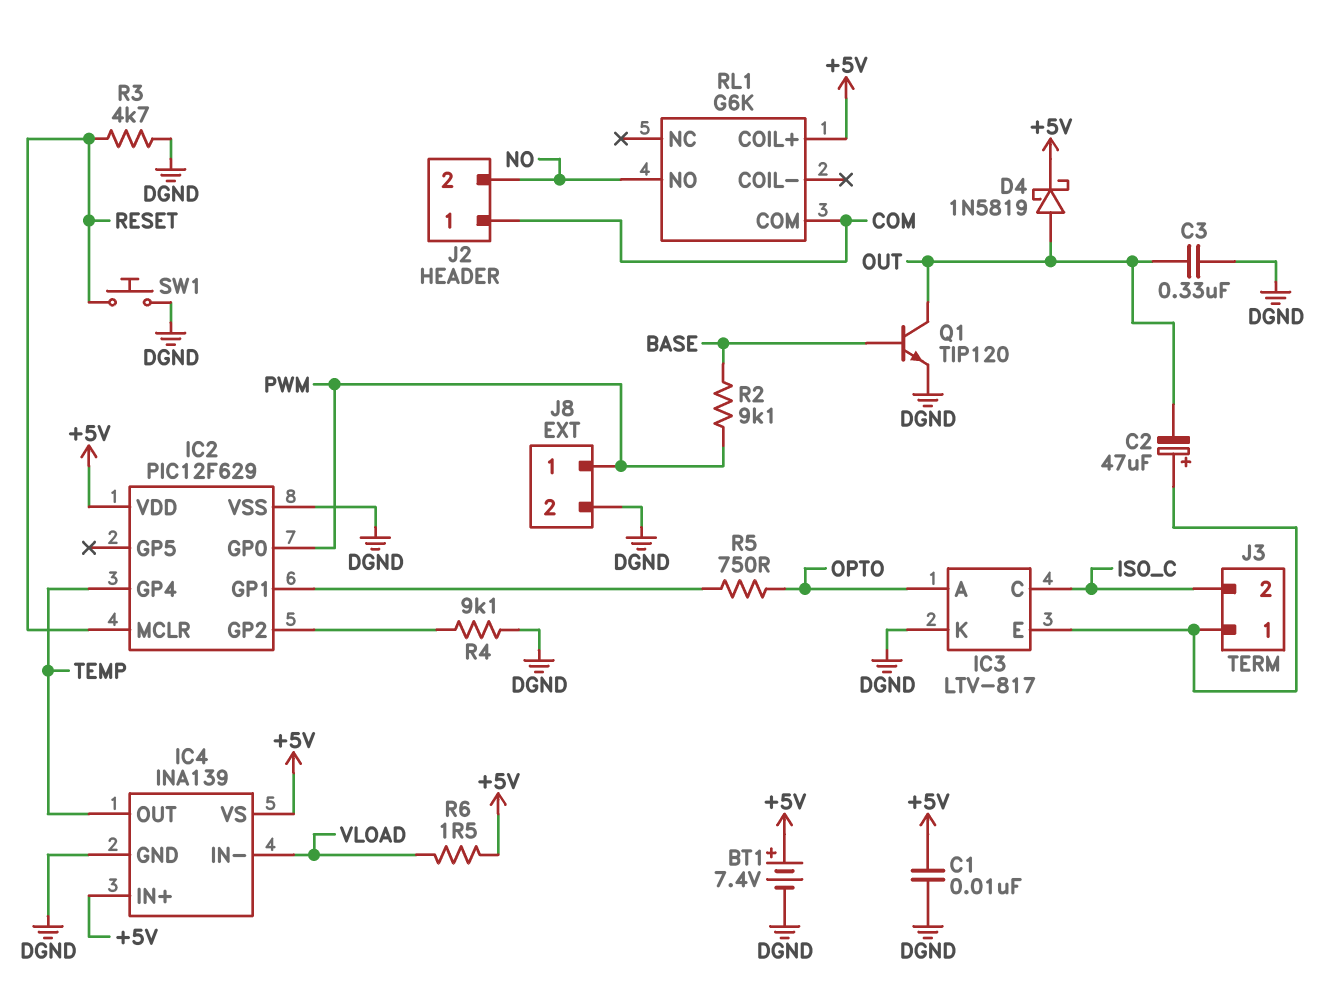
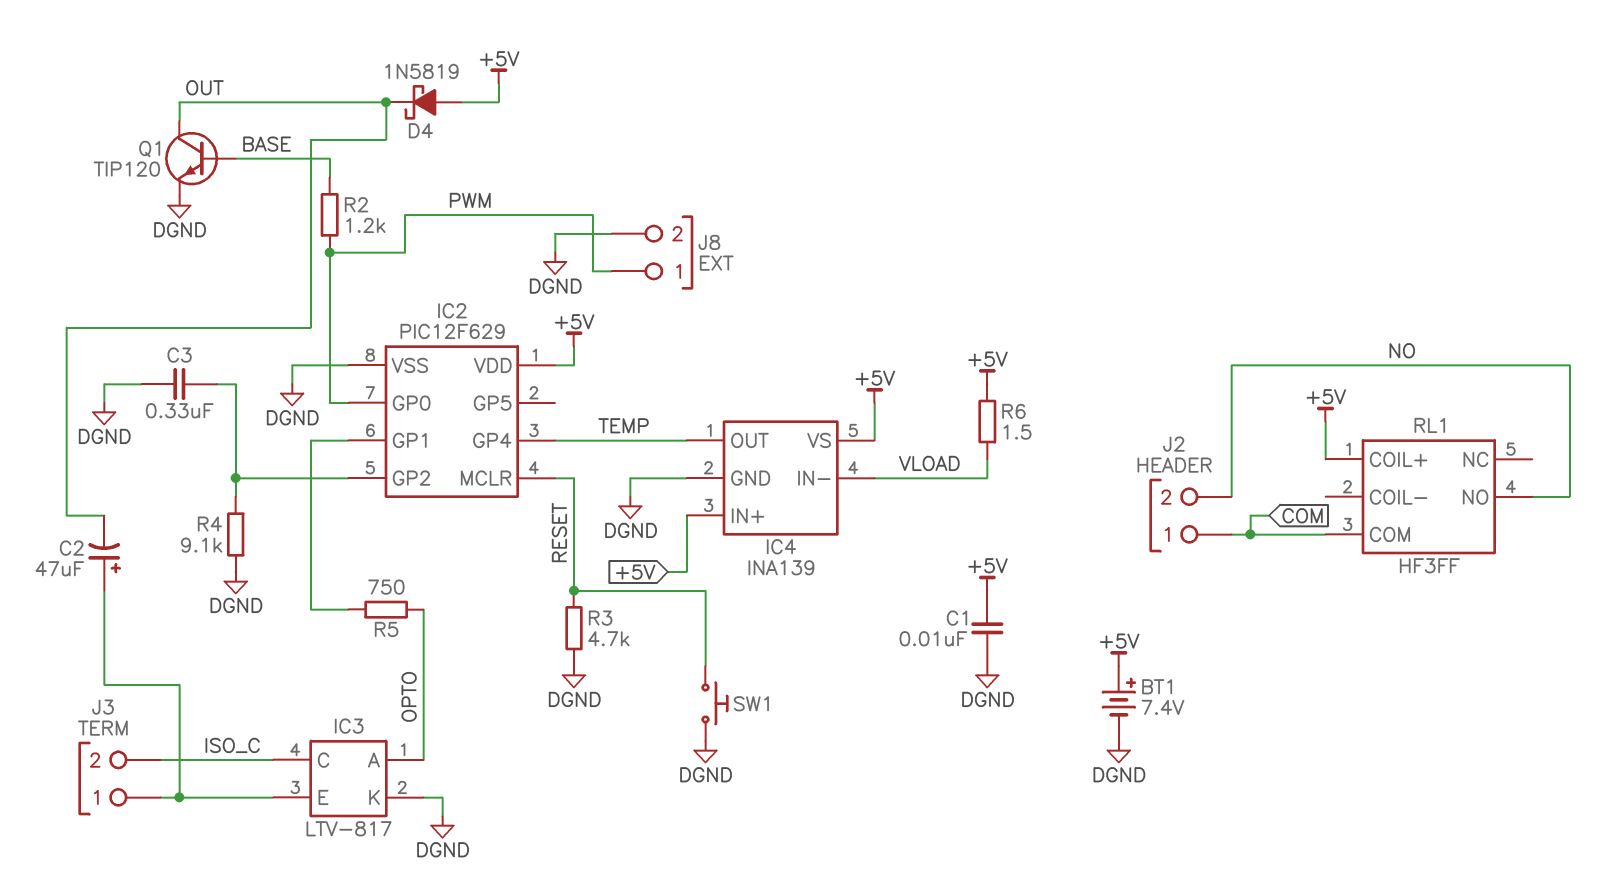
C3: 330nF (DGND, OUT) -> 330nF (DGND, IC2/GP2)
D4: schottky 1N5819 (A OUT, K +5V) -> schottky 1N5819 (A +5V, K OUT)
R2: 9.1k (BASE, PWM) -> 1.2k (BASE, PWM)
RL1: G6K -> HF3FF

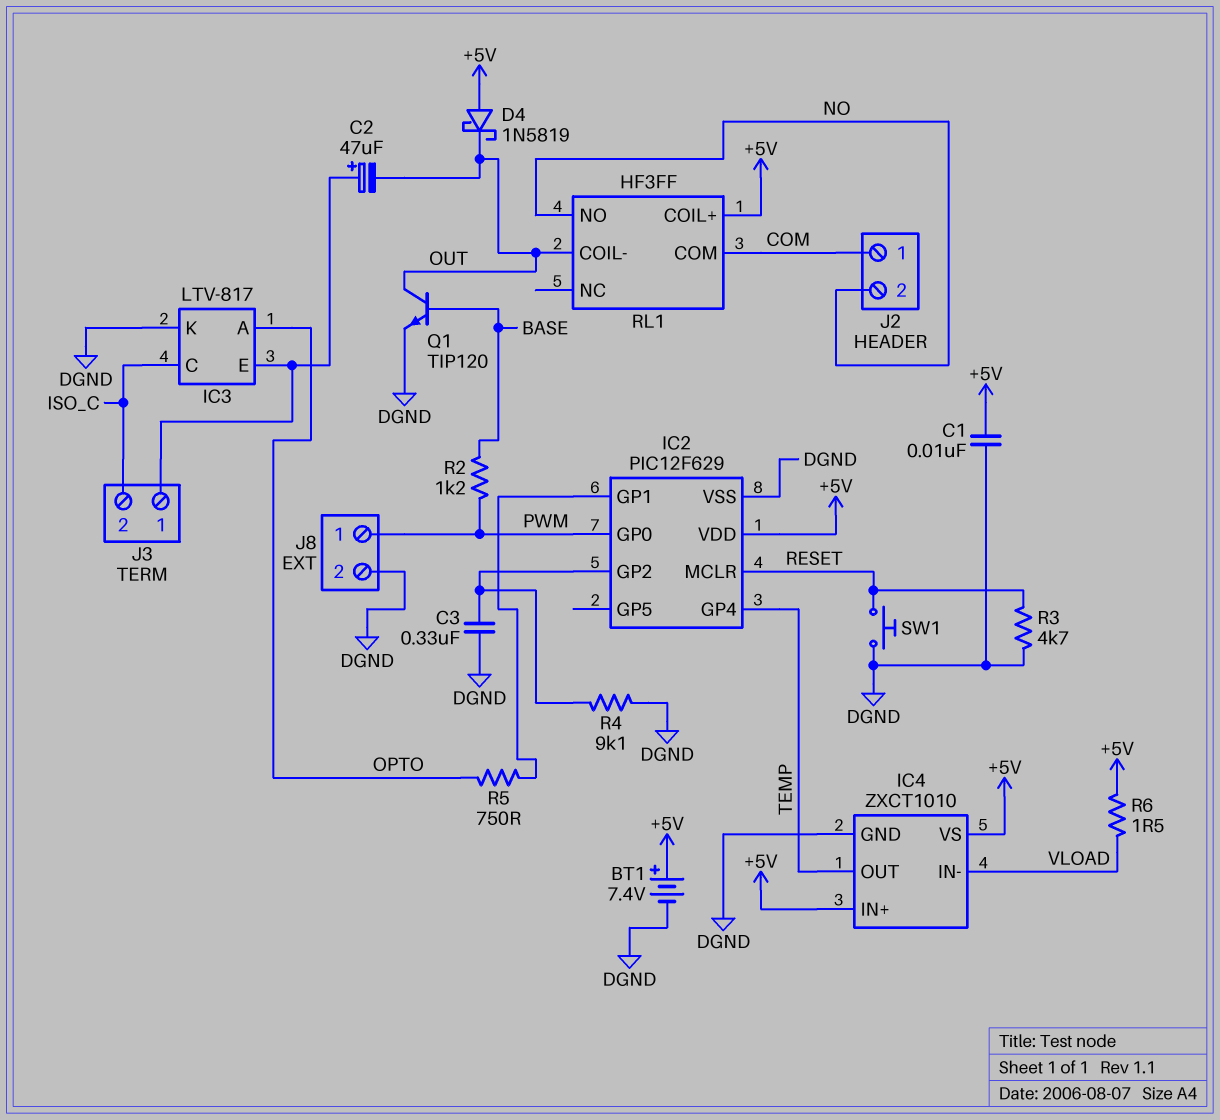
IC4: INA139 -> ZXCT1010
RL1 pin COIL-: none -> OUT

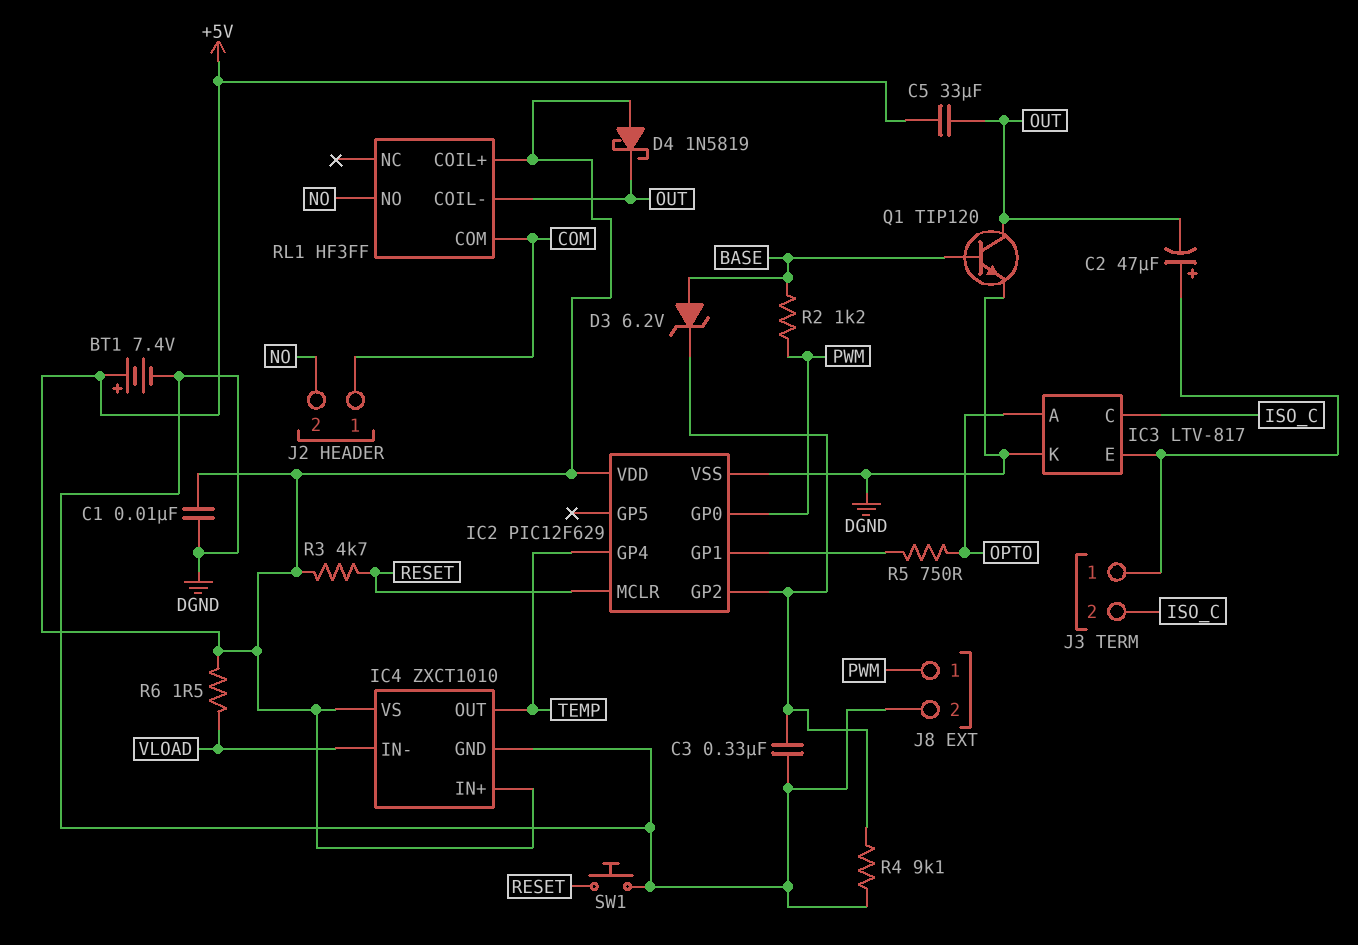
C5: none -> 33uF (+5V, OUT)
D3: none -> zener 6.2V (A BASE, K IC2/GP2)
R3: 4.7k (DGND, RESET) -> 4.7k (+5V, RESET)

